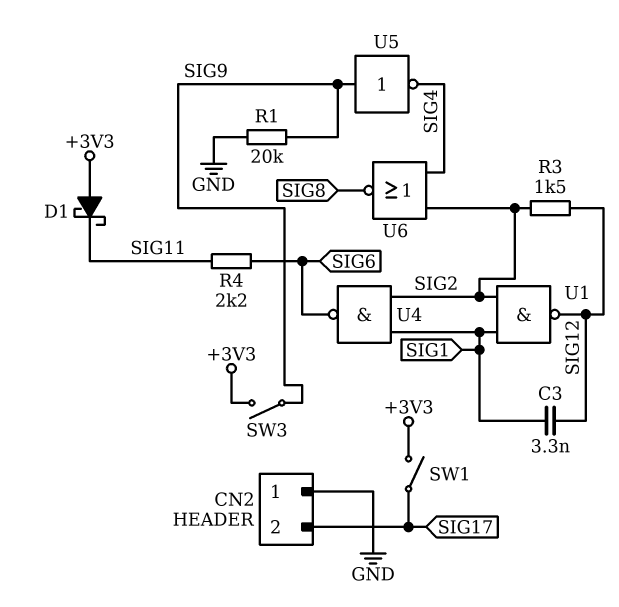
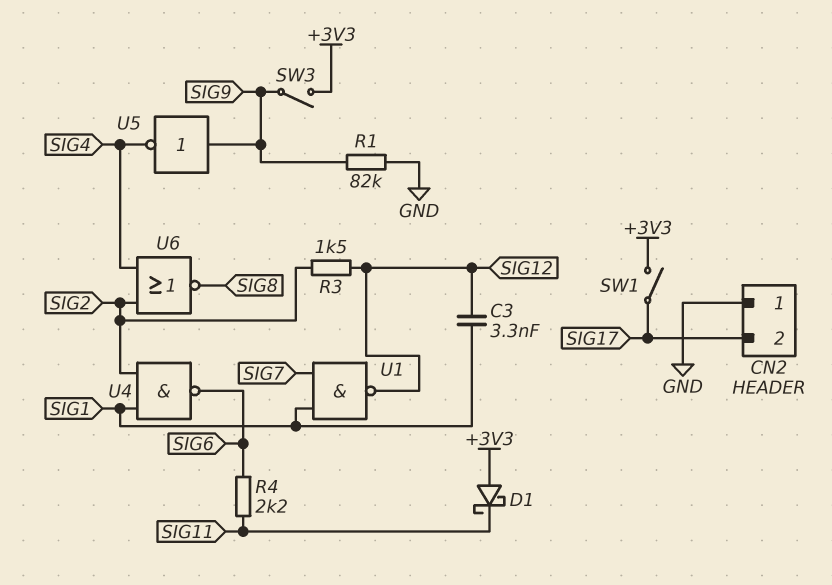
R1: 20k (GND, SIG9) -> 82k (GND, SIG9)
U1: NAND (in SIG1, in SIG2, out SIG12) -> NAND (in SIG1, in SIG7, out SIG12)

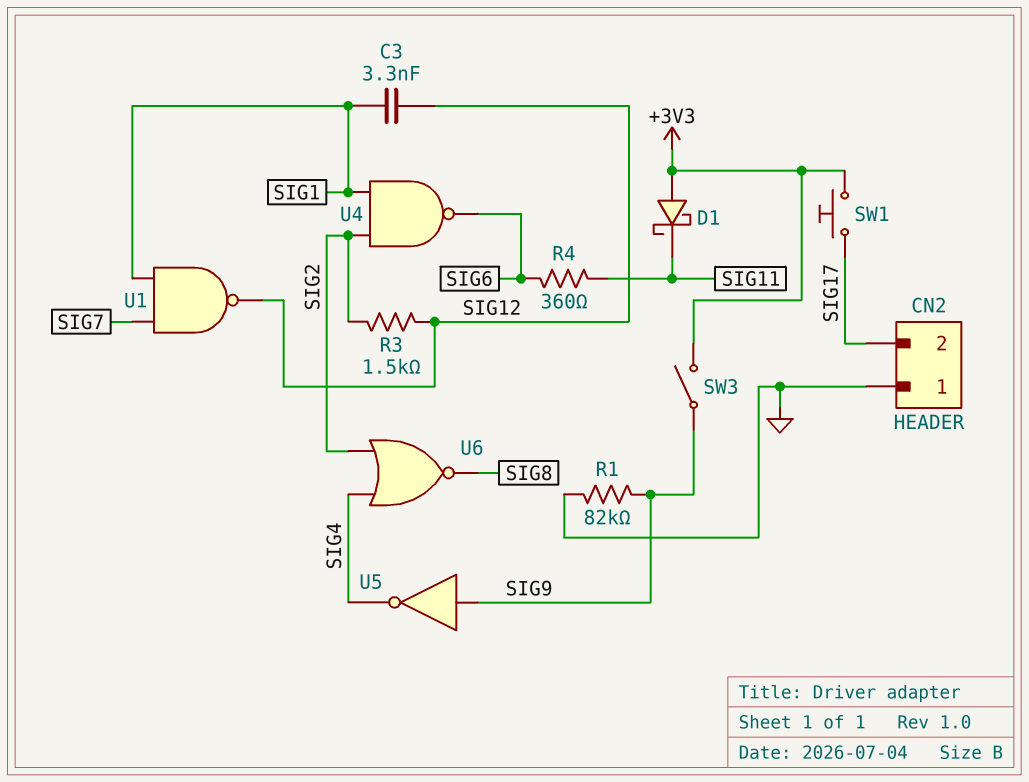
R4: 2.2k (SIG6, SIG11) -> 360 (SIG6, SIG11)
SW1: switch (+3V3, SIG17) -> button (+3V3, SIG17)

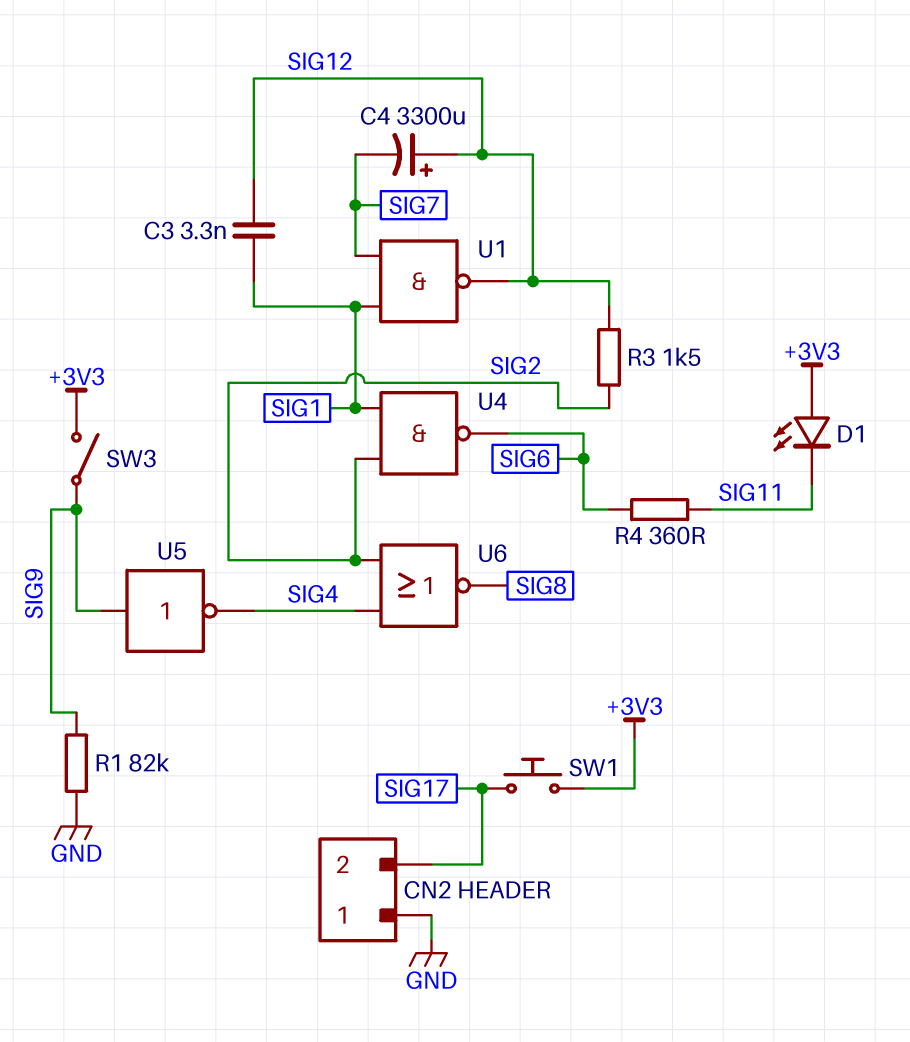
C4: none -> 3300uF (plus SIG12, minus SIG7)
D1: schottky (A +3V3, K SIG11) -> LED (A +3V3, K SIG11)

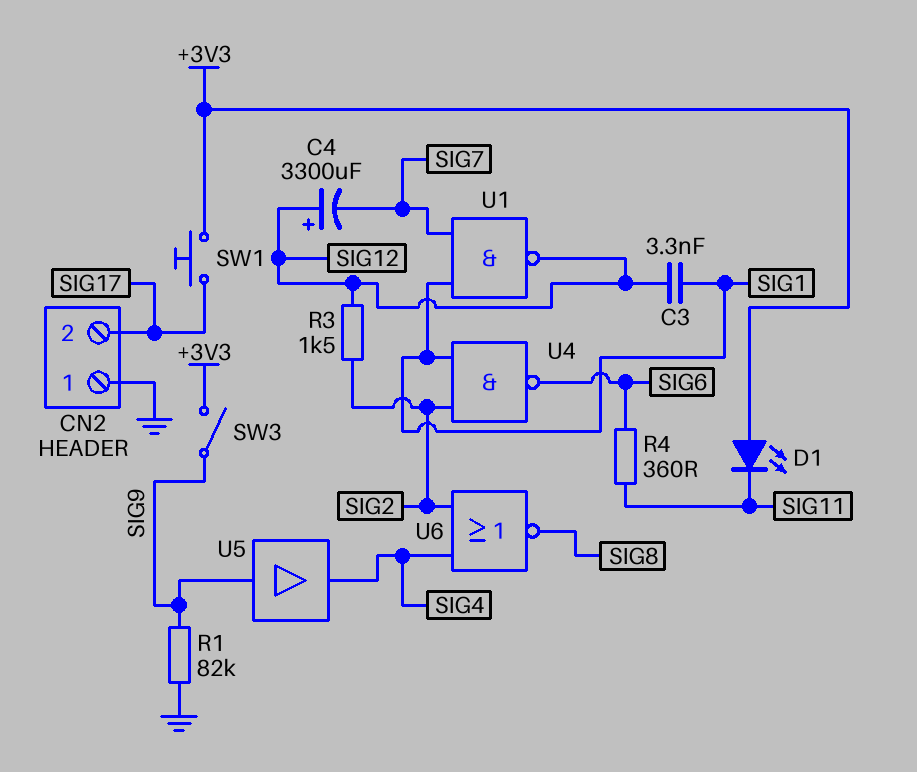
U5: NOT (in SIG9, out SIG4) -> buffer (in SIG9, out SIG4)

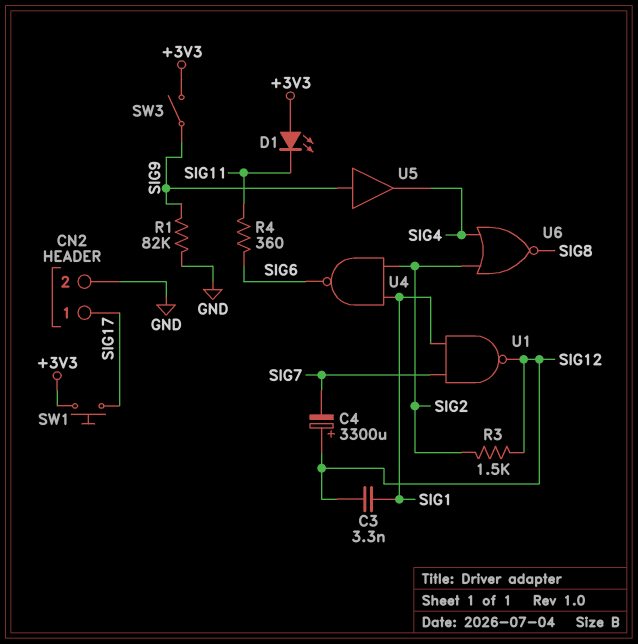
CN2 pin 1: GND -> SIG17
CN2 pin 2: SIG17 -> GND

